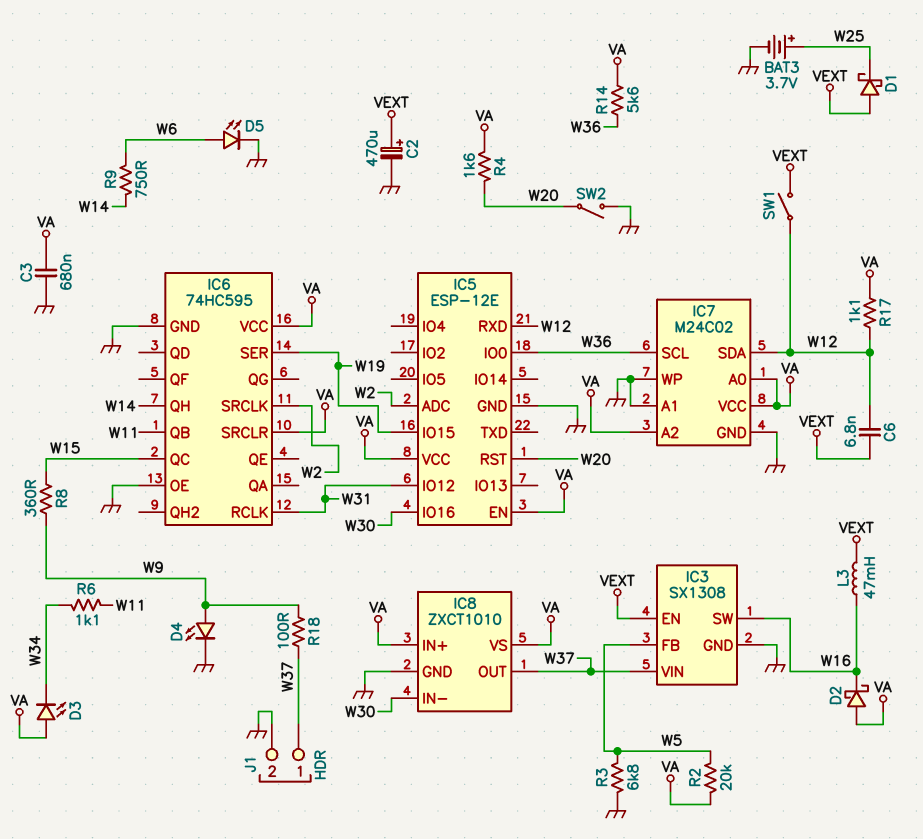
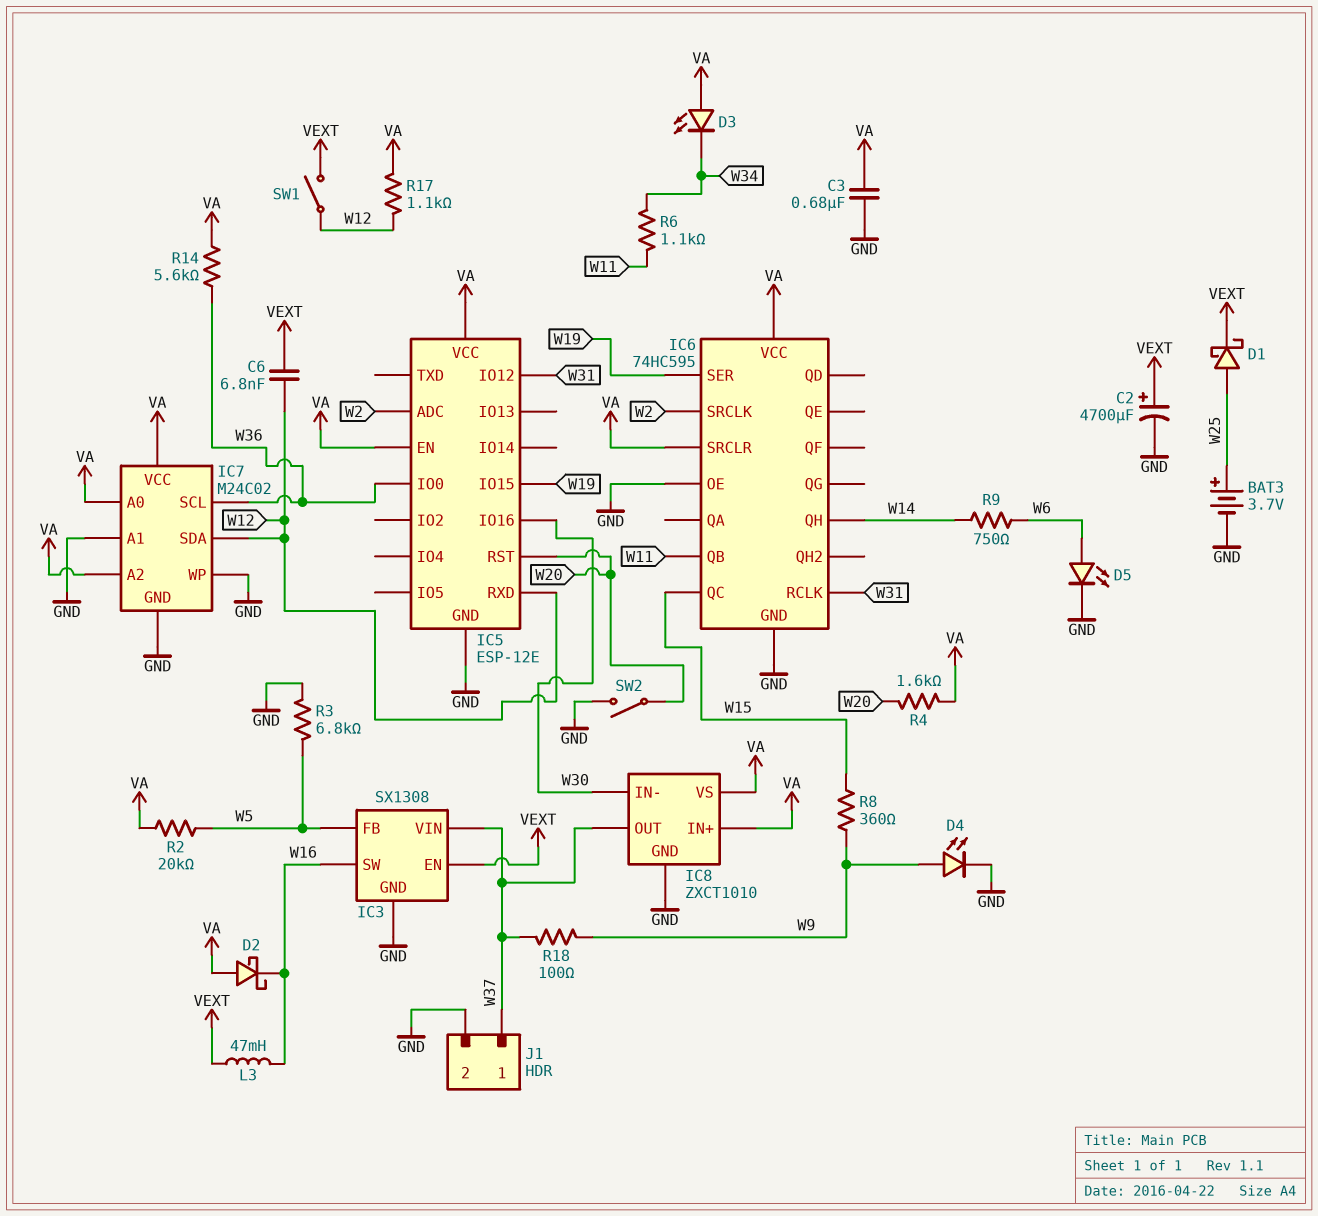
C2: 470uF (plus VEXT, minus GND) -> 4700uF (plus VEXT, minus GND)
D1: schottky (A VEXT, K W25) -> schottky (A W25, K VEXT)

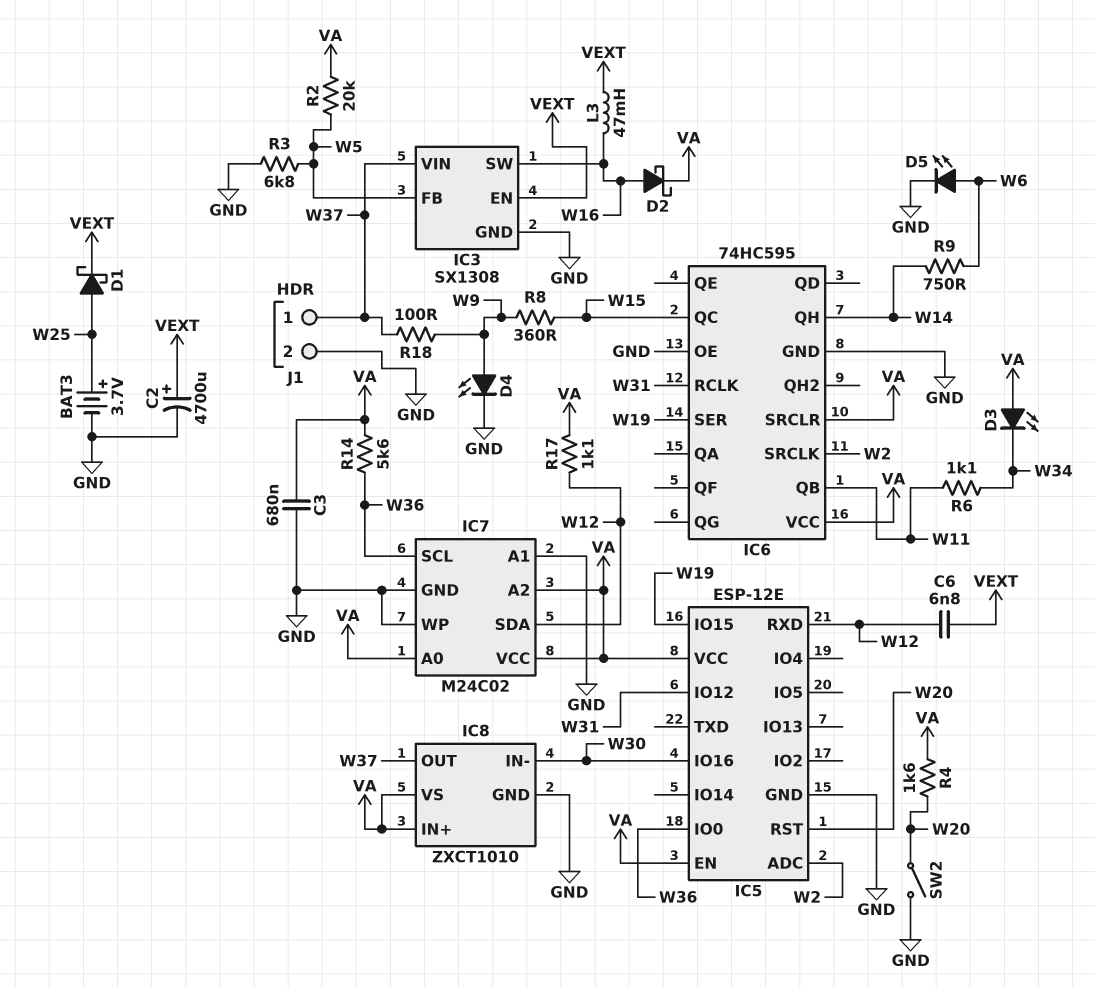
D2: schottky (A VA, K W16) -> schottky (A W16, K VA)
SW1: switch (VEXT, W12) -> none

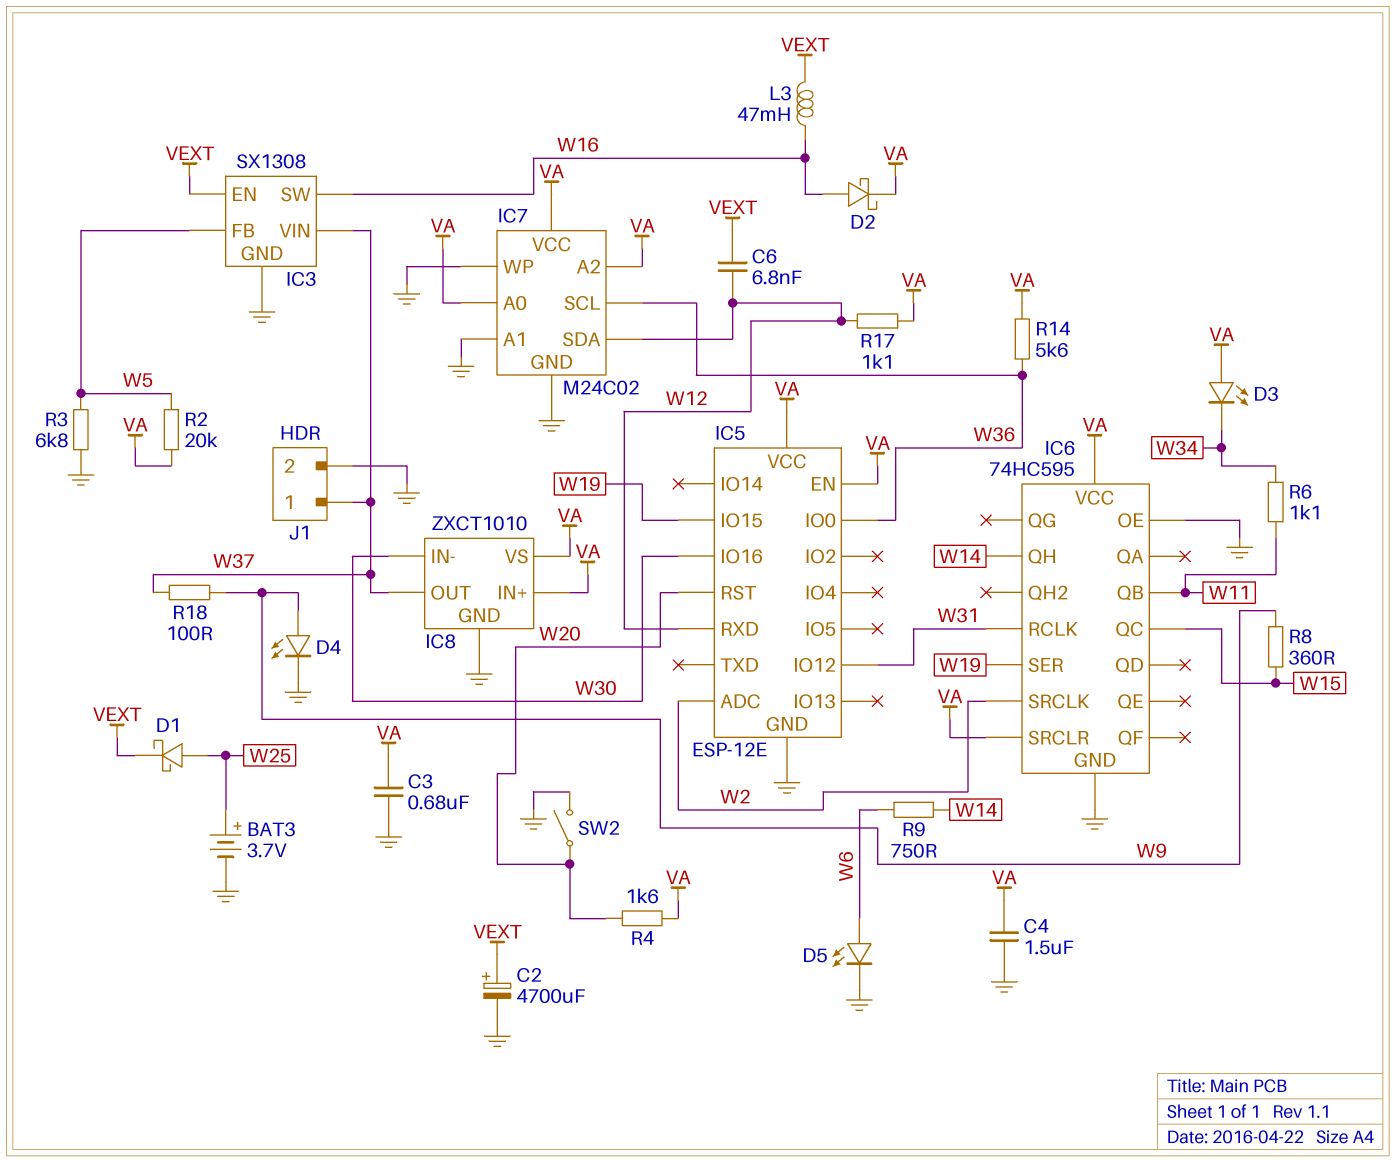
C4: none -> 1.5uF (GND, VA)

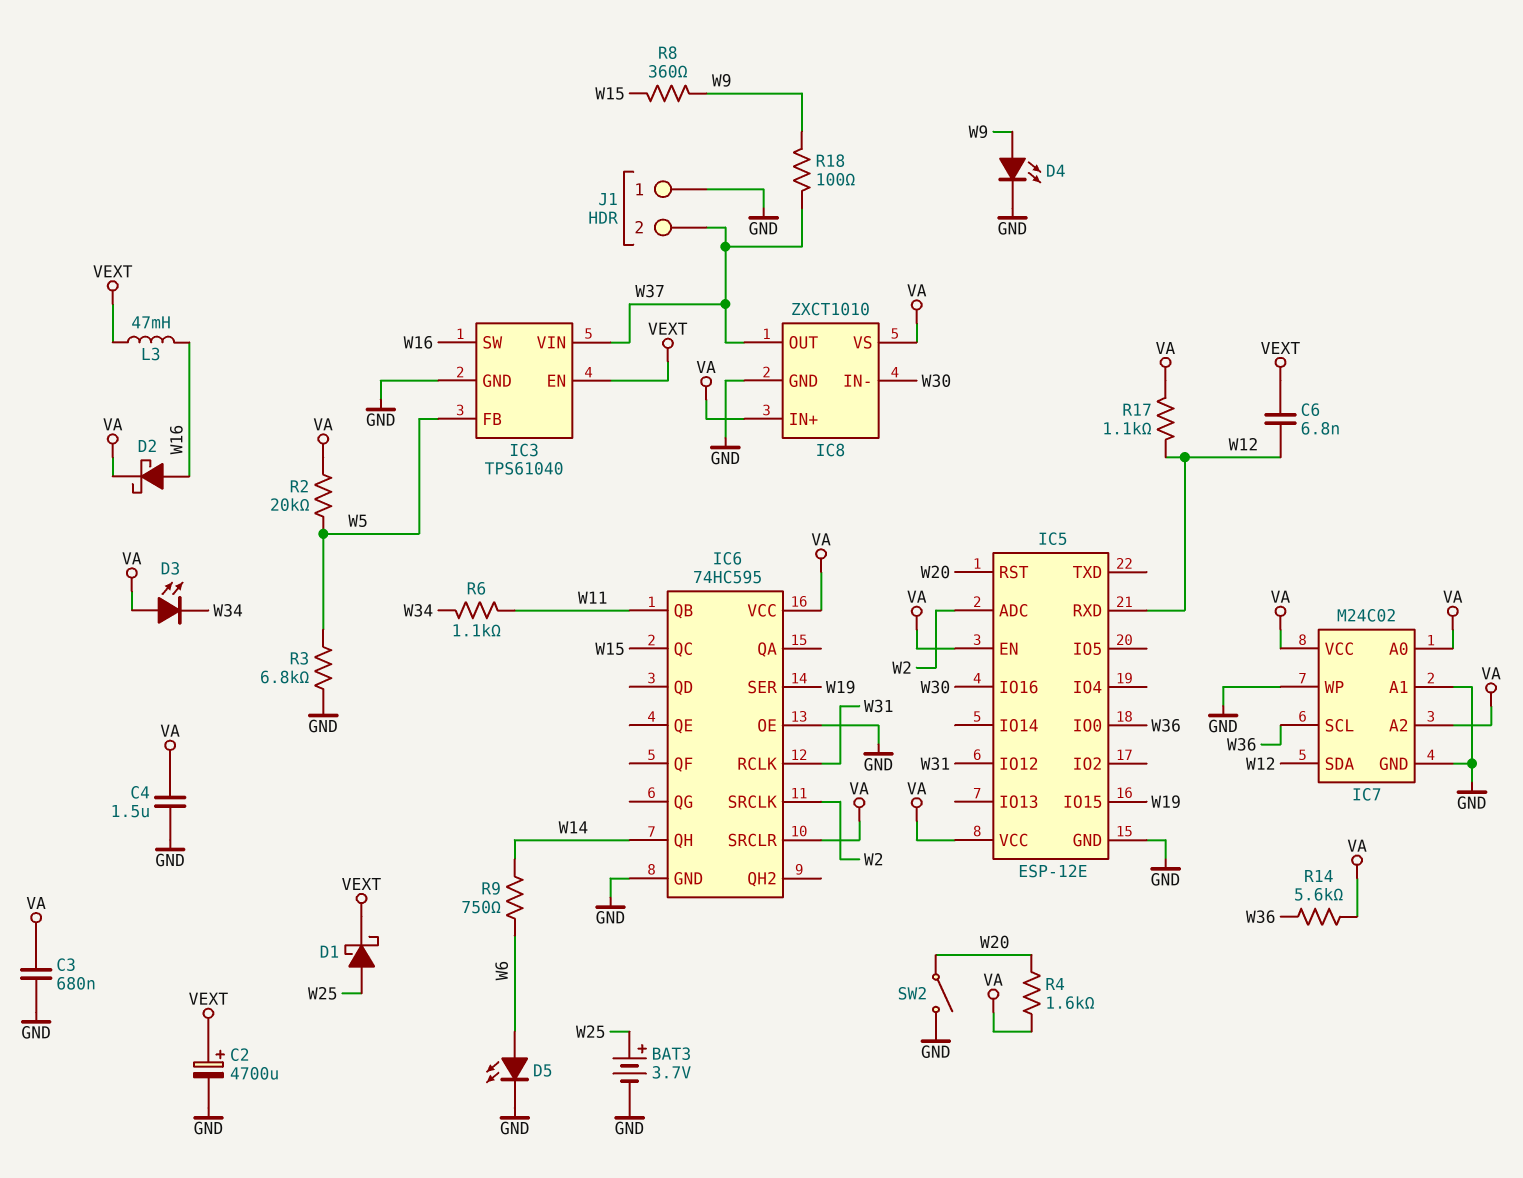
IC3: SX1308 -> TPS61040
J1 pin 1: W37 -> GND
J1 pin 2: GND -> W37

